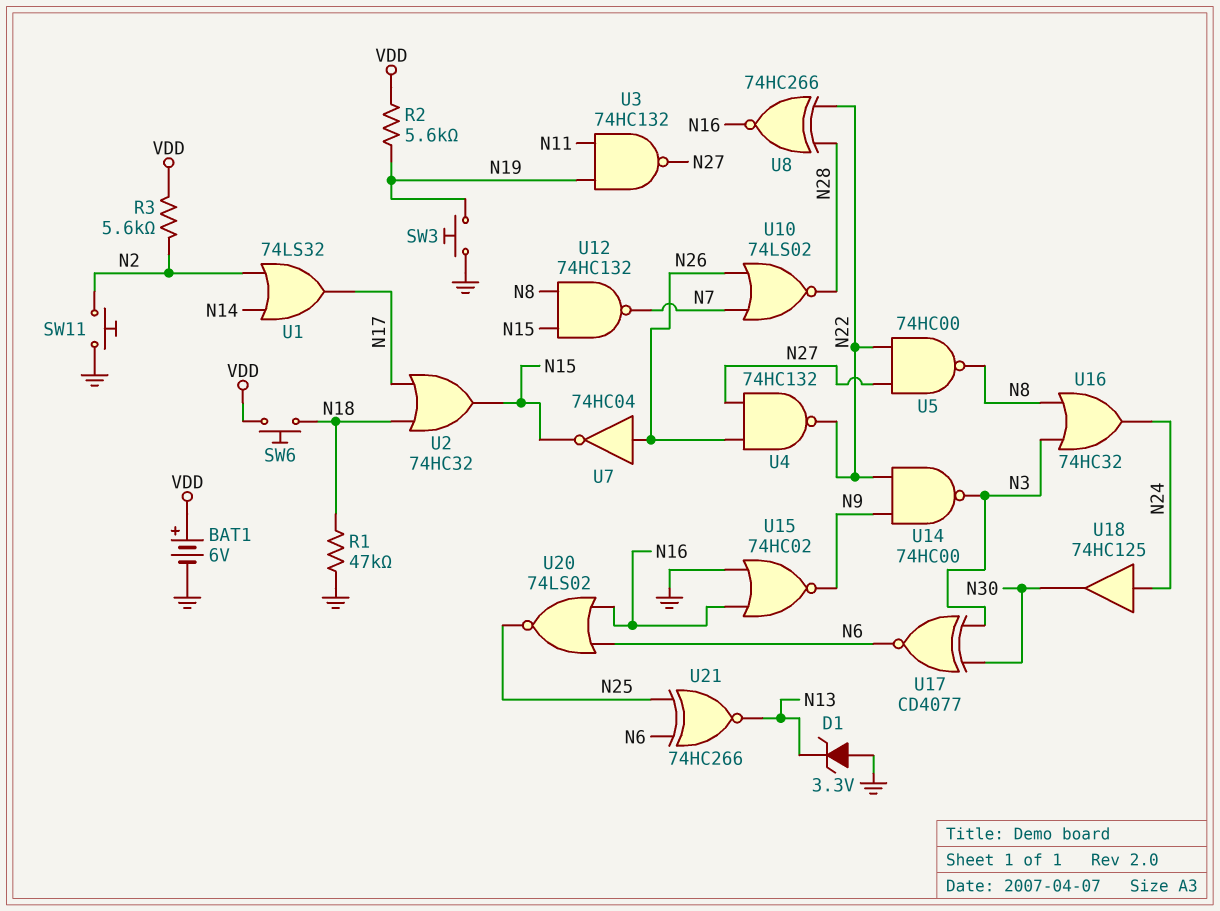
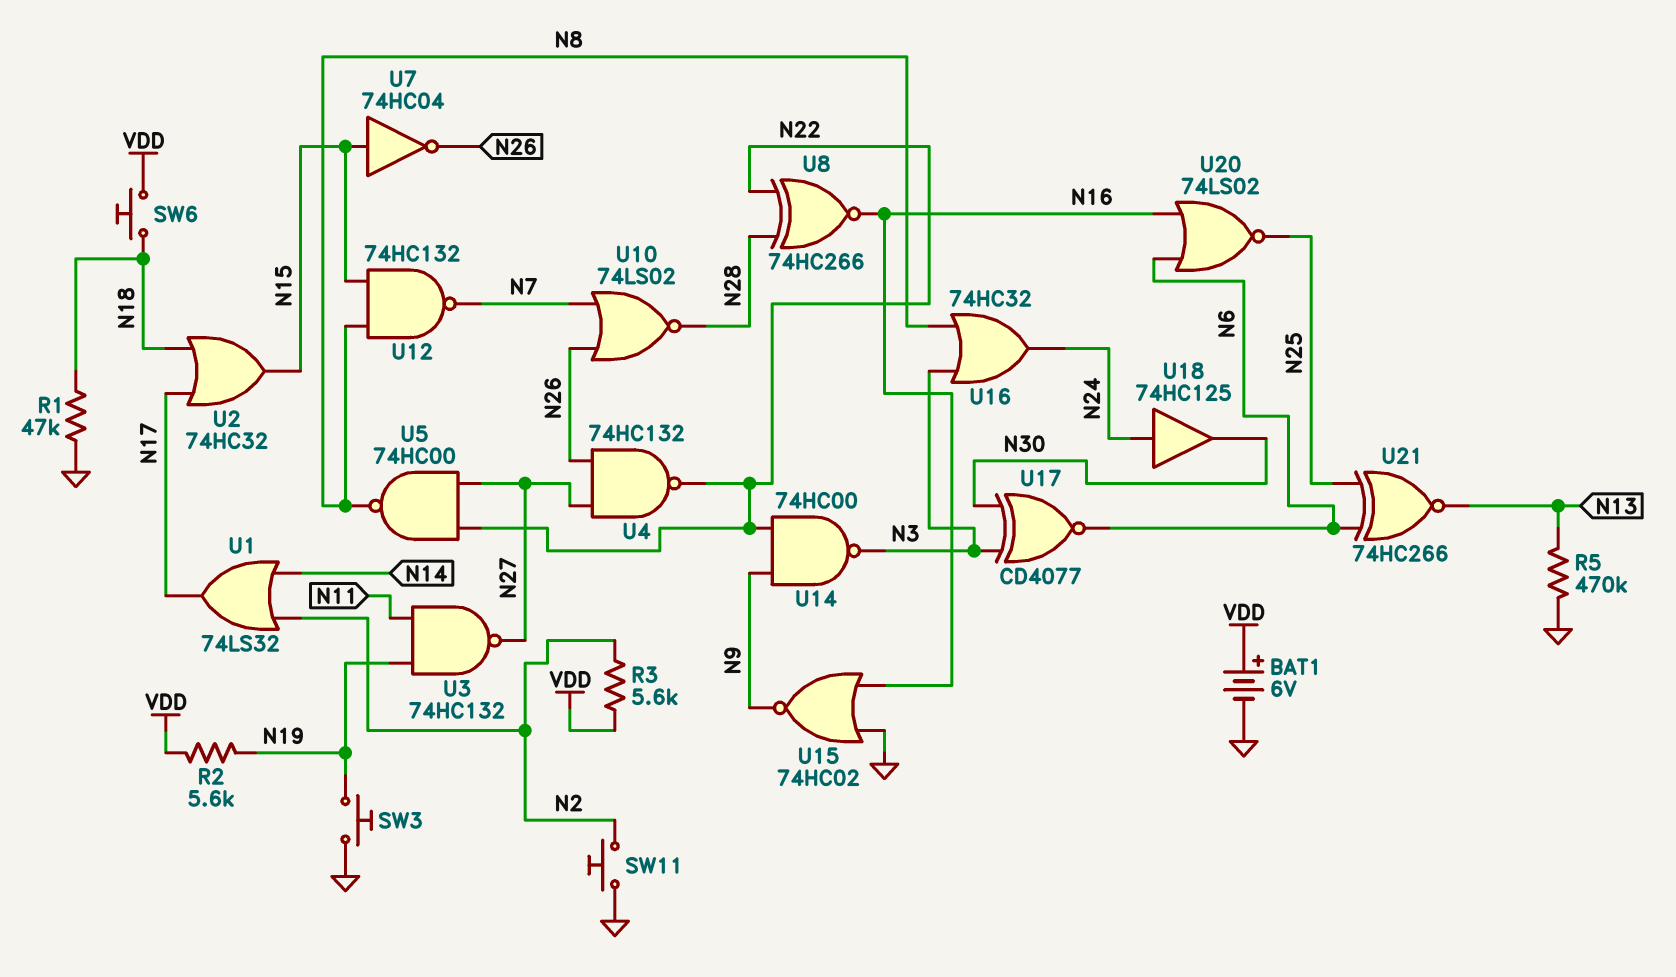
D1: zener 3.3V (A GND, K N13) -> none
R5: none -> 470k (GND, N13)
U7: NOT 74HC04 (in N26, out N15) -> NOT 74HC04 (in N15, out N26)

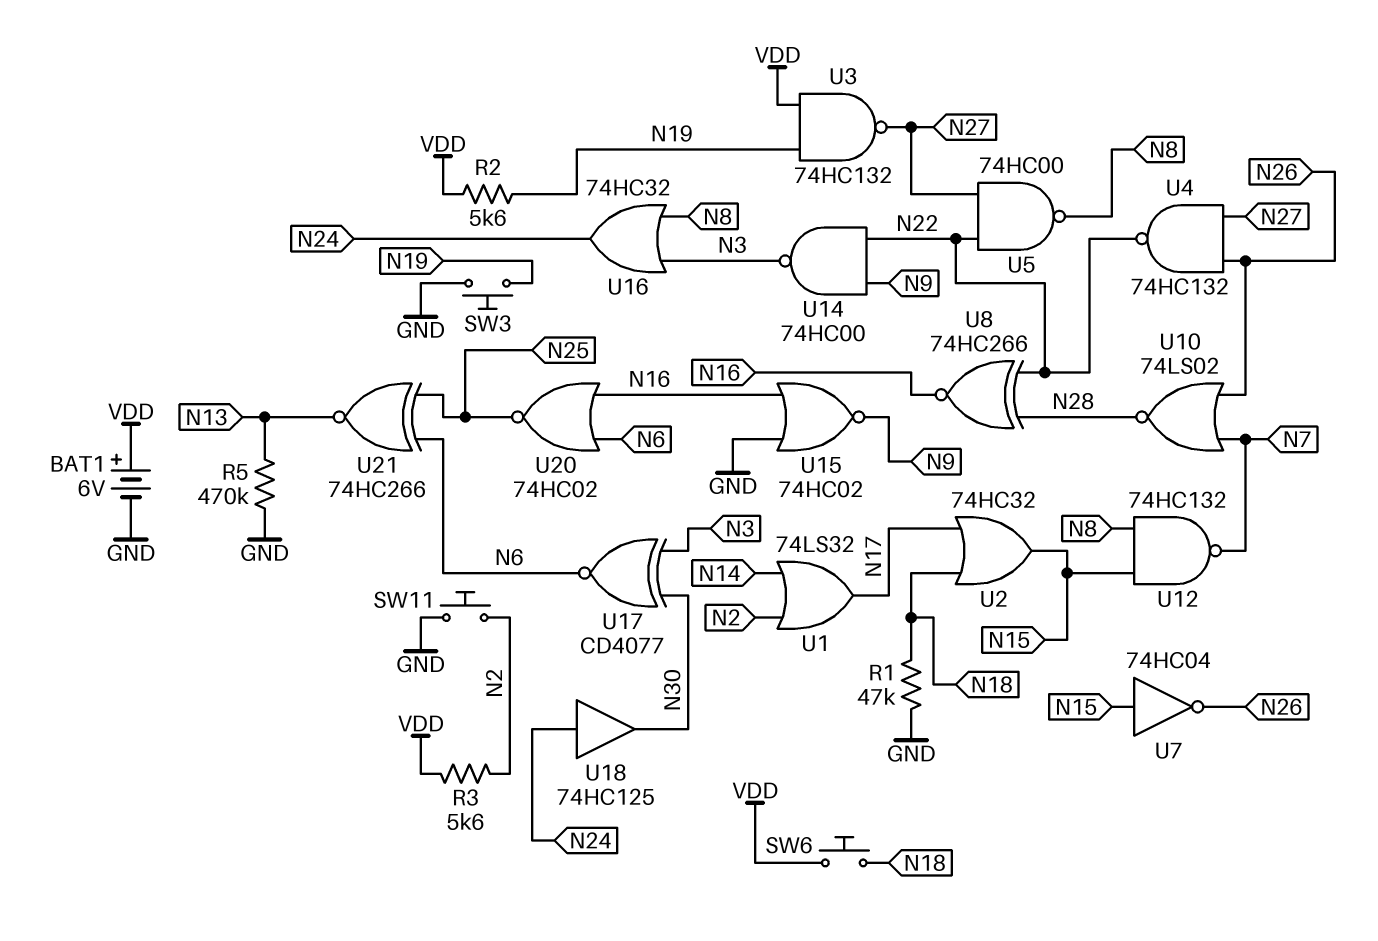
U3: NAND 74HC132 (in N11, in N19, out N27) -> NAND 74HC132 (in N19, in VDD, out N27)
U20: NOR 74LS02 (in N6, in N16, out N25) -> NOR 74HC02 (in N6, in N16, out N25)

